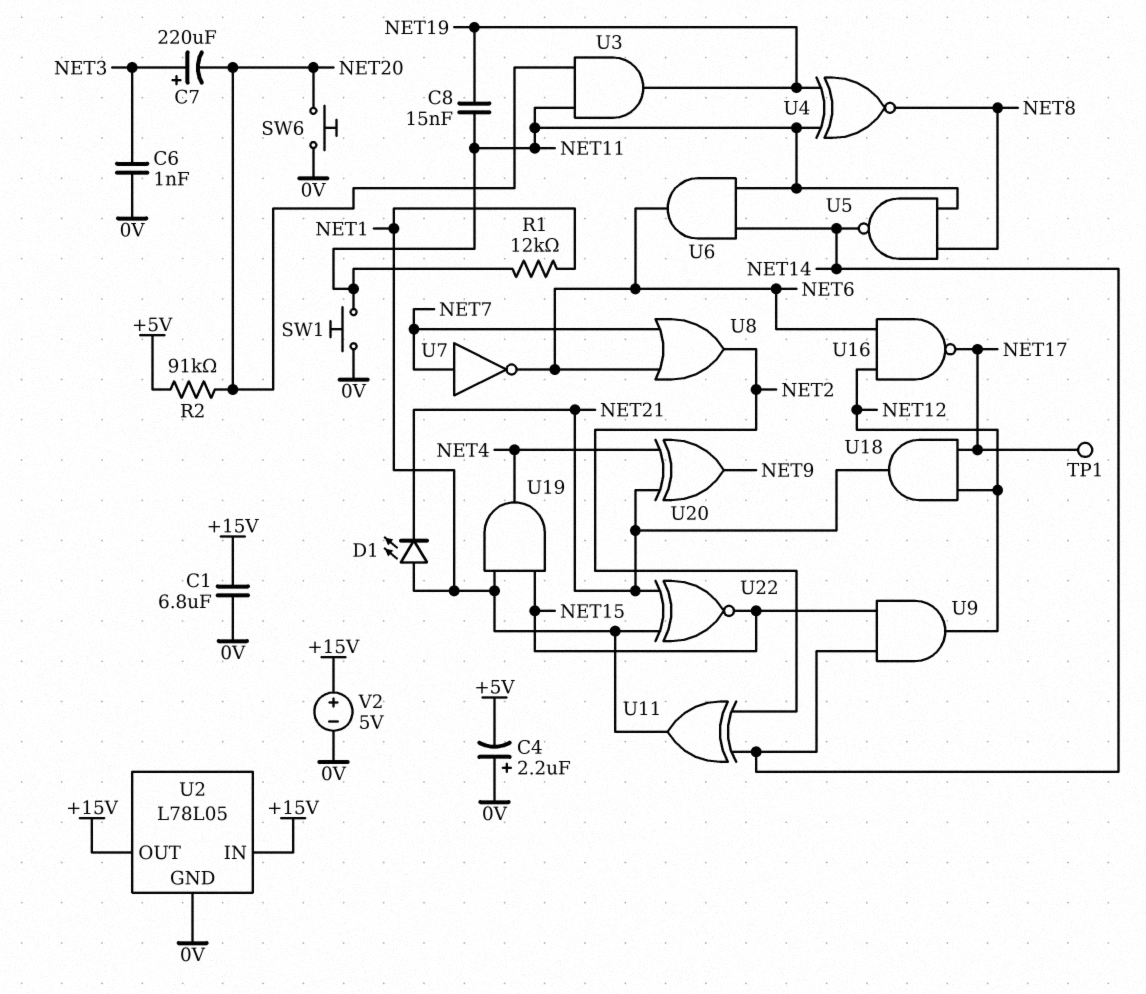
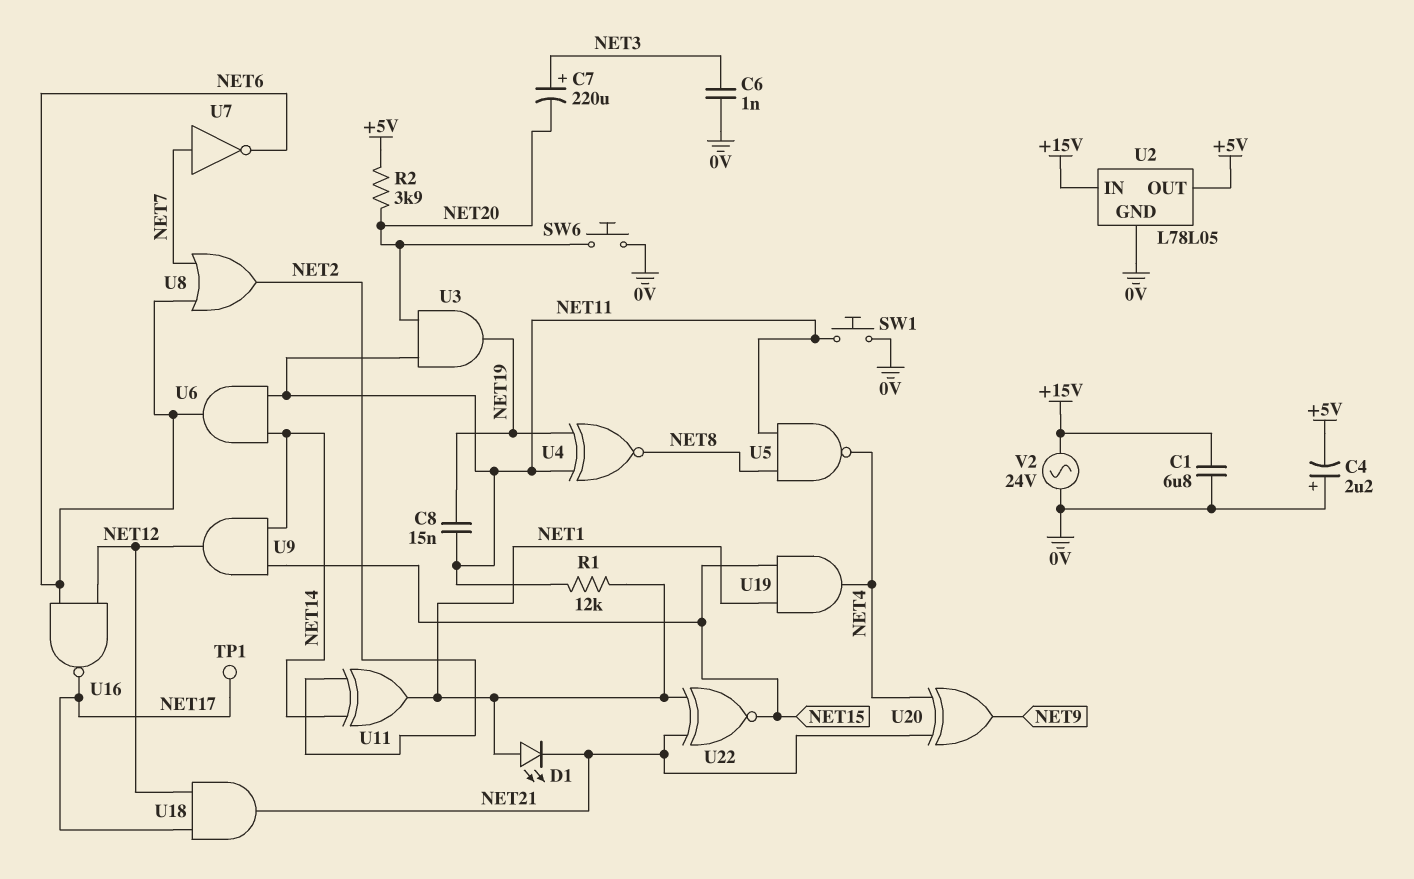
R2: 91k (+5V, NET20) -> 3.9k (+5V, NET20)
U2 pin OUT: +15V -> +5V
U5: NAND (in NET8, in NET11, out NET14) -> NAND (in NET8, in NET11, out NET4)
V2: 5V (plus +15V, minus 0V) -> AC 24V (+15V, 0V)

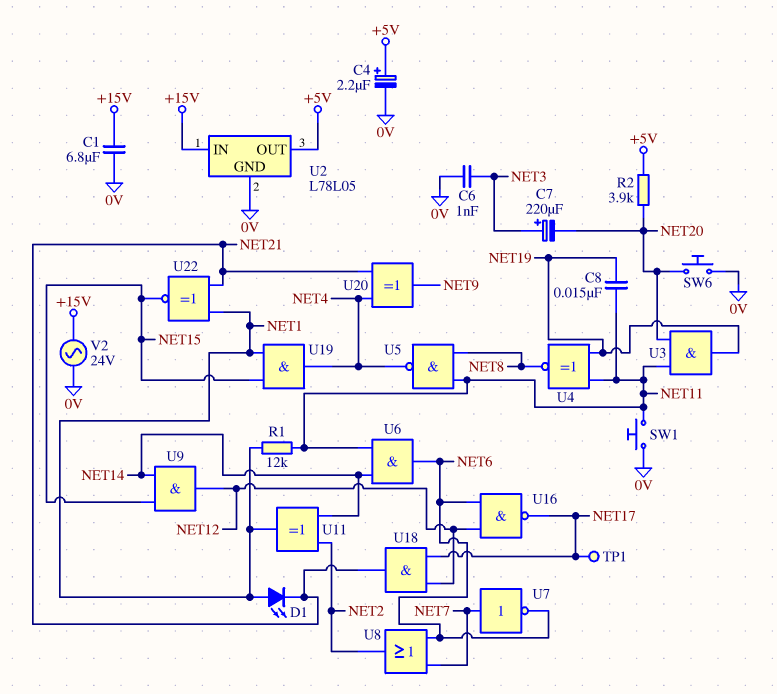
C4: 2.2uF (plus 0V, minus +5V) -> 2.2uF (plus +5V, minus 0V)

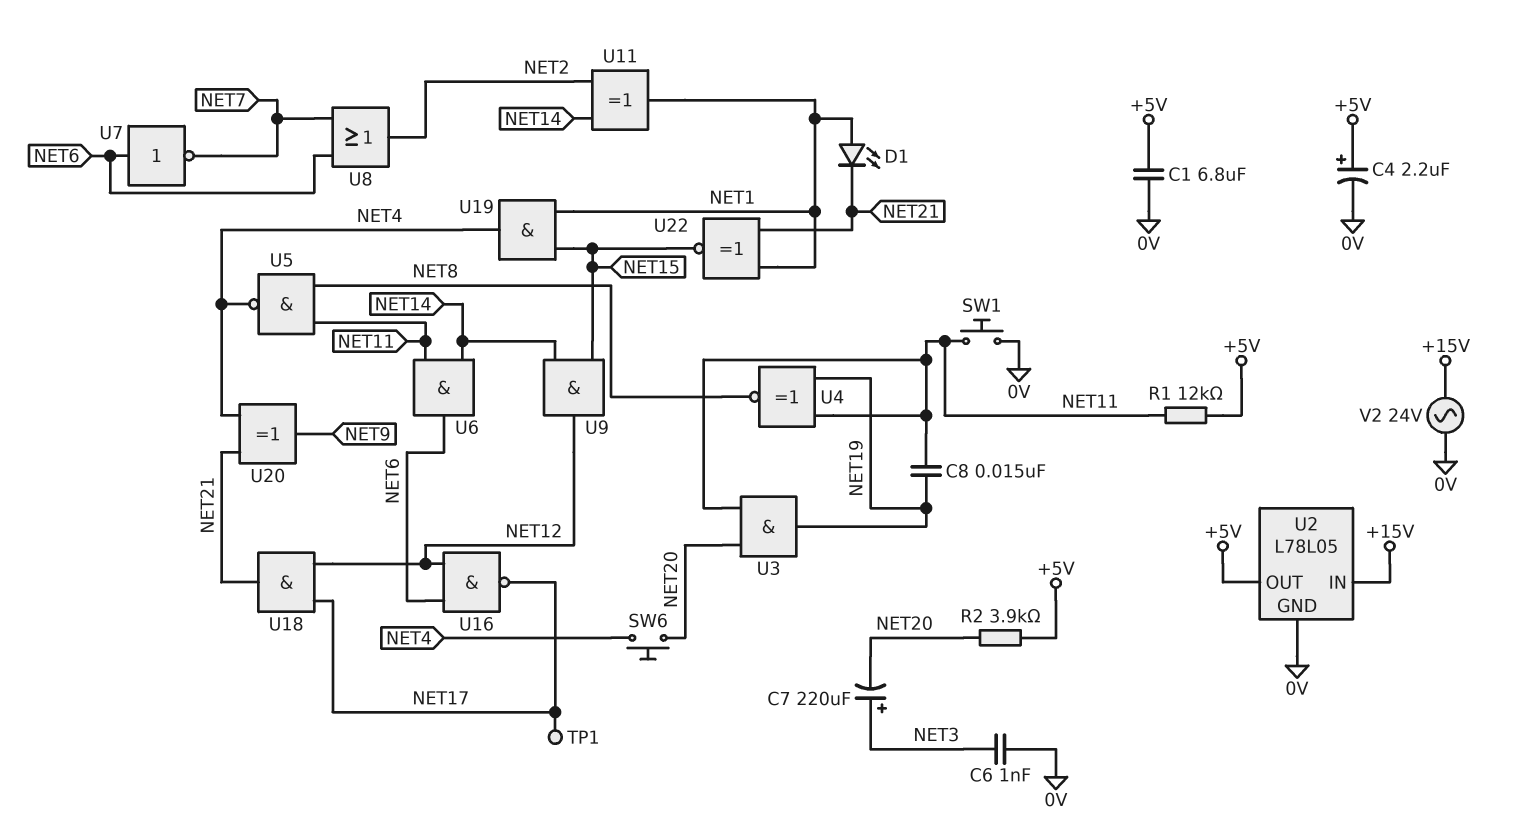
C1: 6.8uF (+15V, 0V) -> 6.8uF (+5V, 0V)
R1: 12k (NET1, NET11) -> 12k (+5V, NET11)
SW6: button (0V, NET20) -> button (NET4, NET20)
U7: NOT (in NET7, out NET6) -> NOT (in NET6, out NET7)

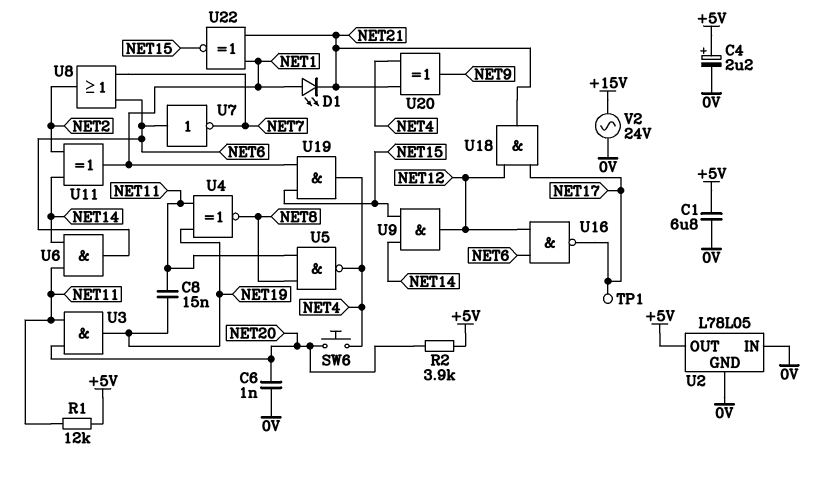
C6: 1nF (0V, NET3) -> 1nF (0V, NET20)
C7: 220uF (plus NET3, minus NET20) -> none
SW1: button (0V, NET11) -> none
U2 pin IN: +15V -> 0V

